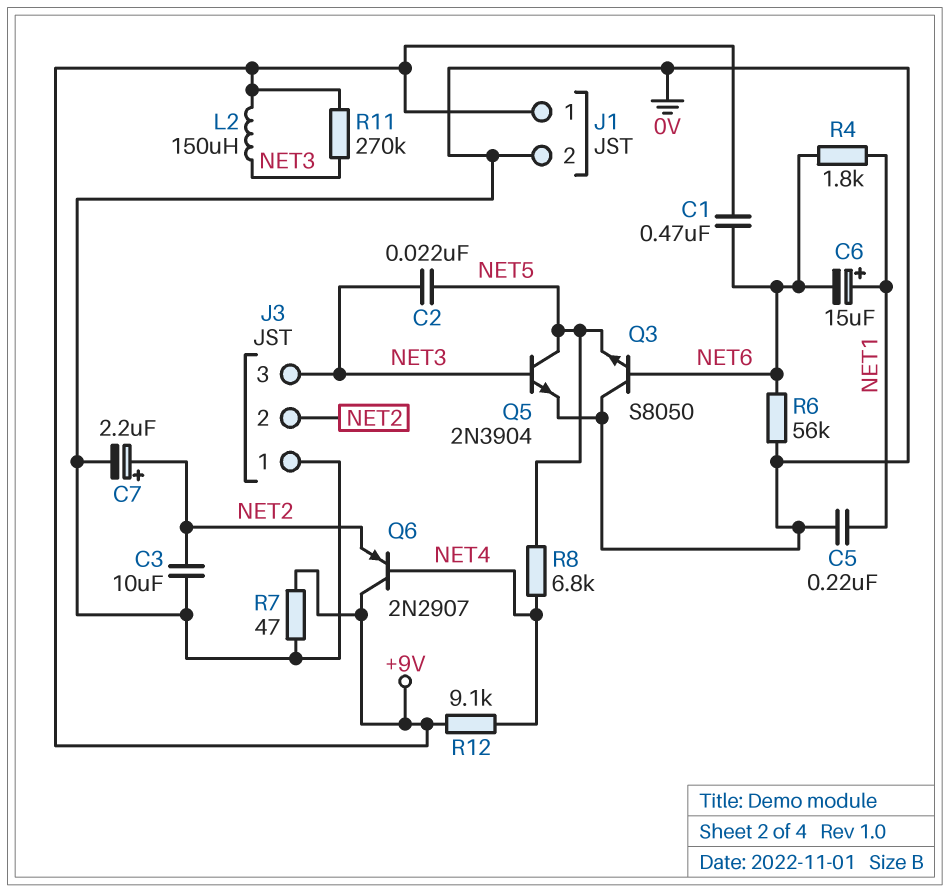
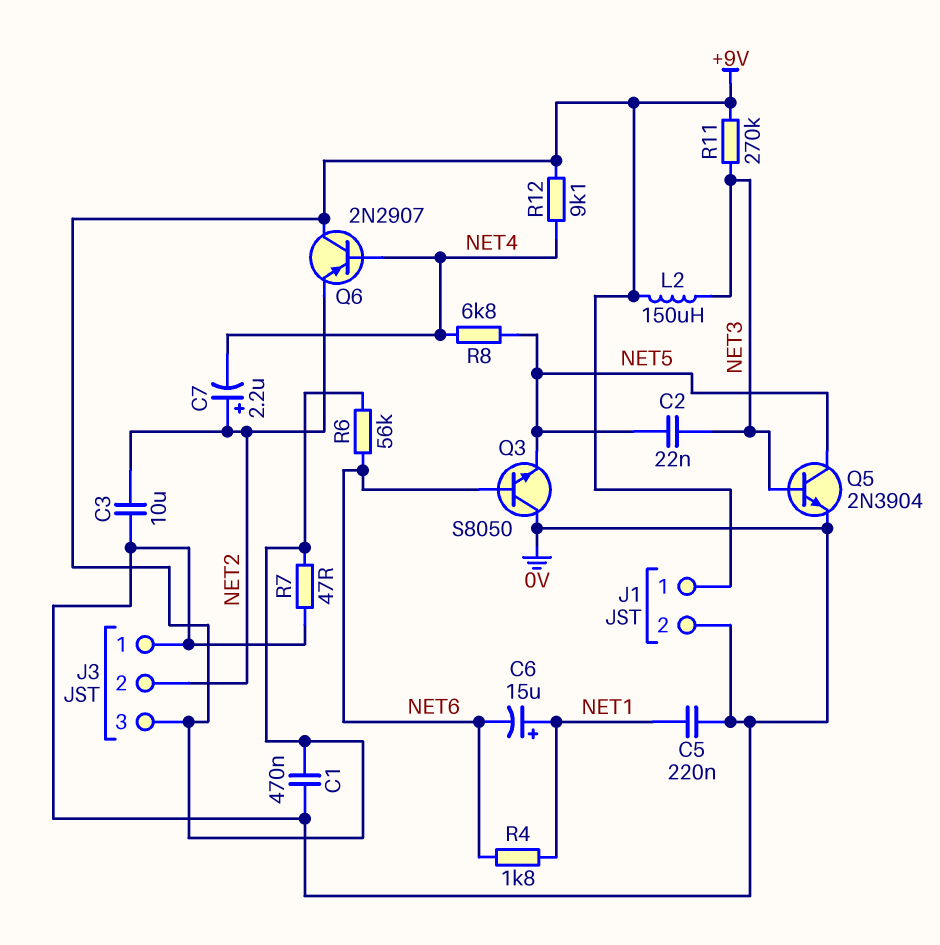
C1: 470nF (+9V, NET6) -> 470nF (+9V, 0V)
C7: 2.2uF (plus NET2, minus 0V) -> 2.2uF (plus NET2, minus NET4)
J3 pin 3: NET3 -> +9V
R6: 56k (0V, NET6) -> 56k (+9V, NET6)

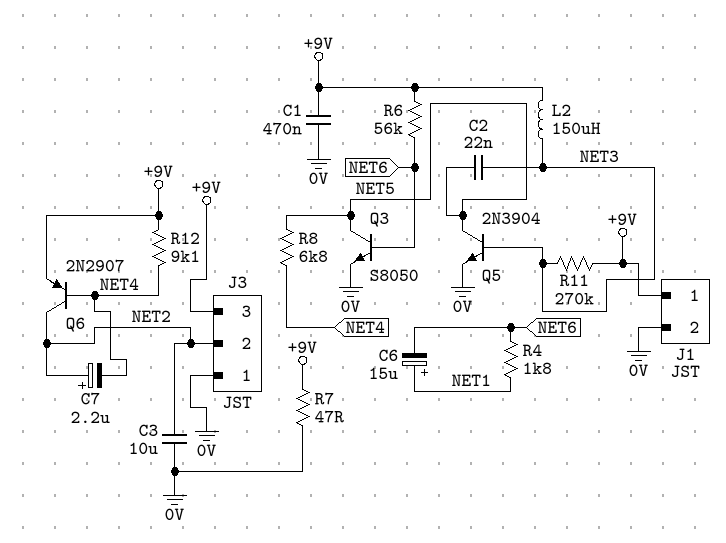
C5: 220nF (0V, NET1) -> none
Q3: NPN S8050 (B NET6, C 0V, E NET5) -> NPN S8050 (B NET6, C NET5, E 0V)
Q6: PNP 2N2907 (B NET4, C +9V, E NET2) -> PNP 2N2907 (B NET4, C NET2, E +9V)

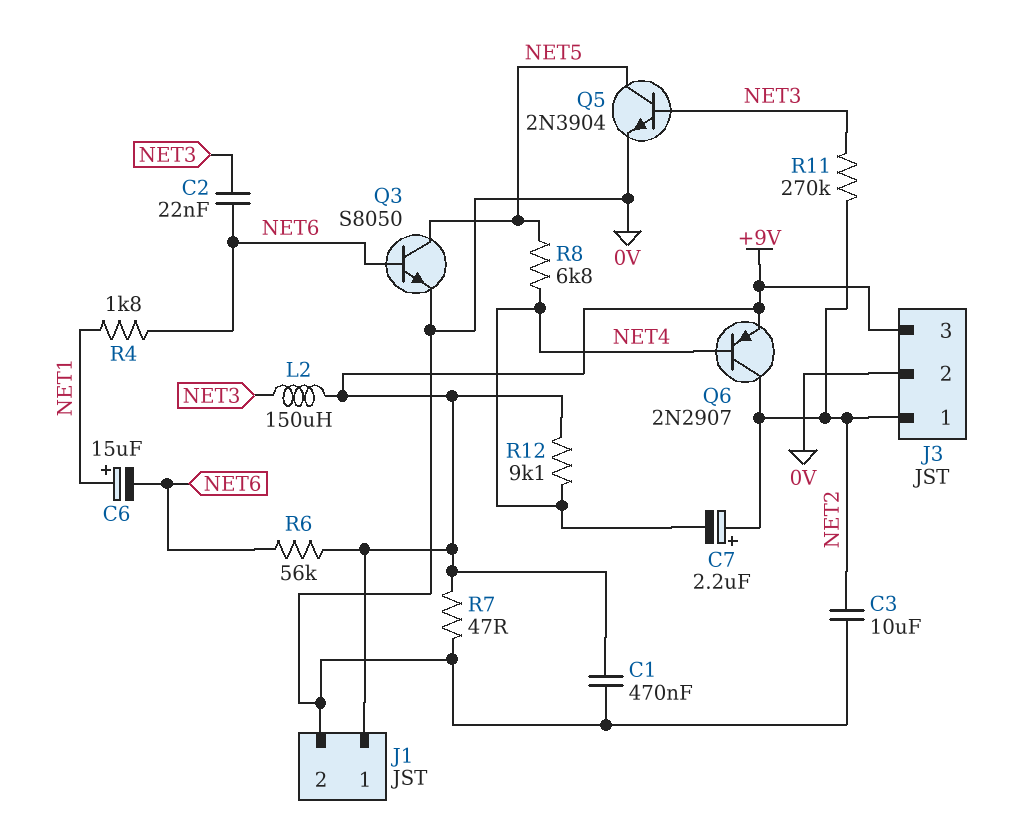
C2: 22nF (NET3, NET5) -> 22nF (NET3, NET6)
J3 pin 1: 0V -> NET2
J3 pin 2: NET2 -> 0V
R11: 270k (+9V, NET3) -> 270k (NET2, NET3)

